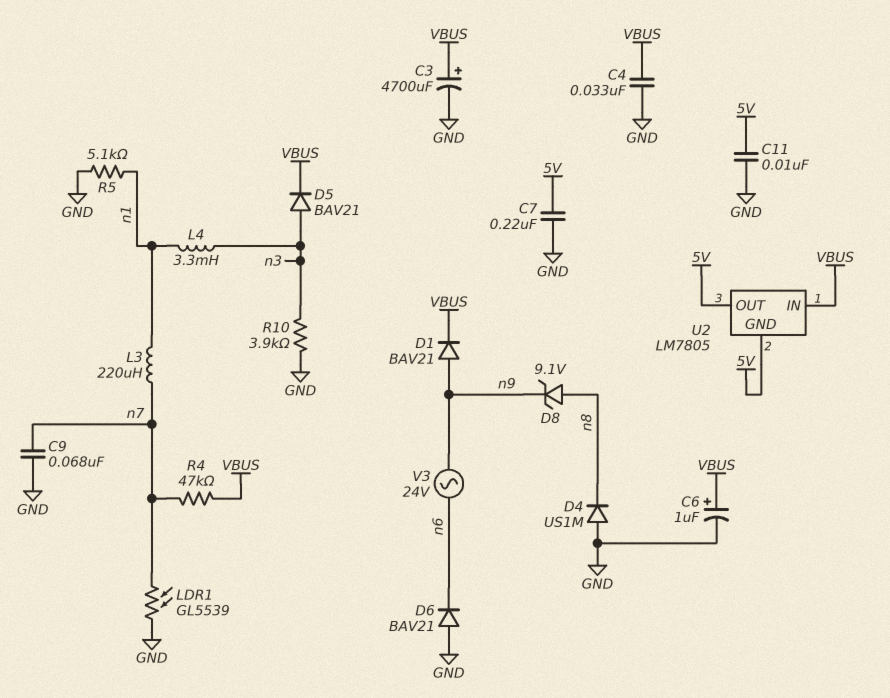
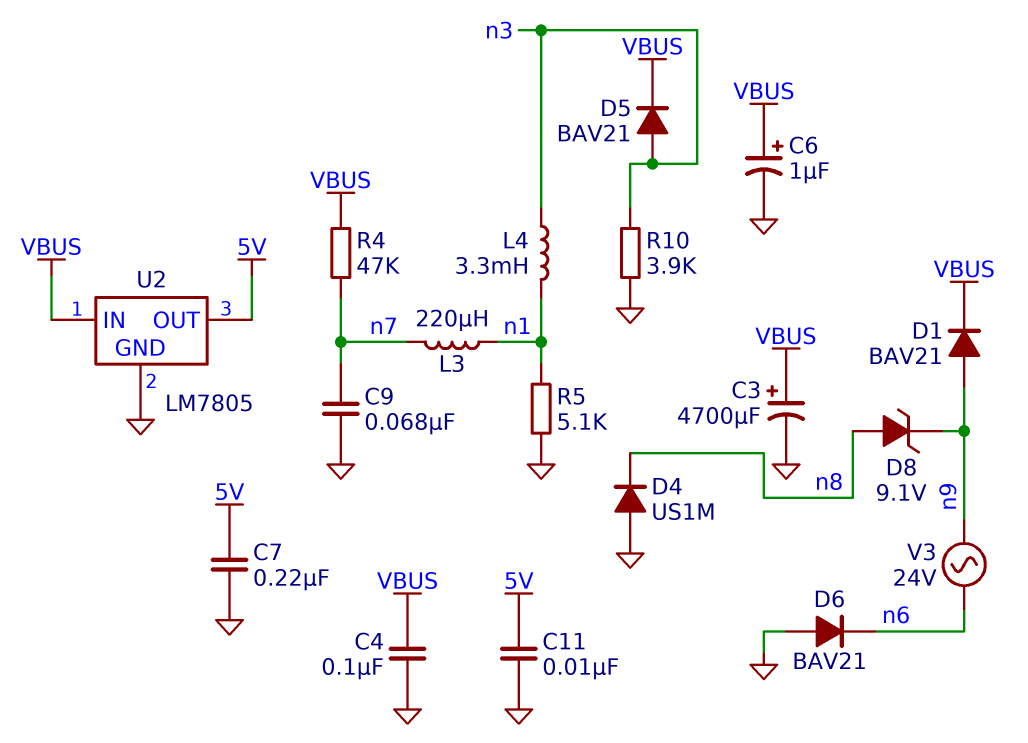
C4: 33nF (GND, VBUS) -> 100nF (GND, VBUS)
LDR1: GL5539 (GND, n7) -> none
U2 pin GND: 5V -> GND

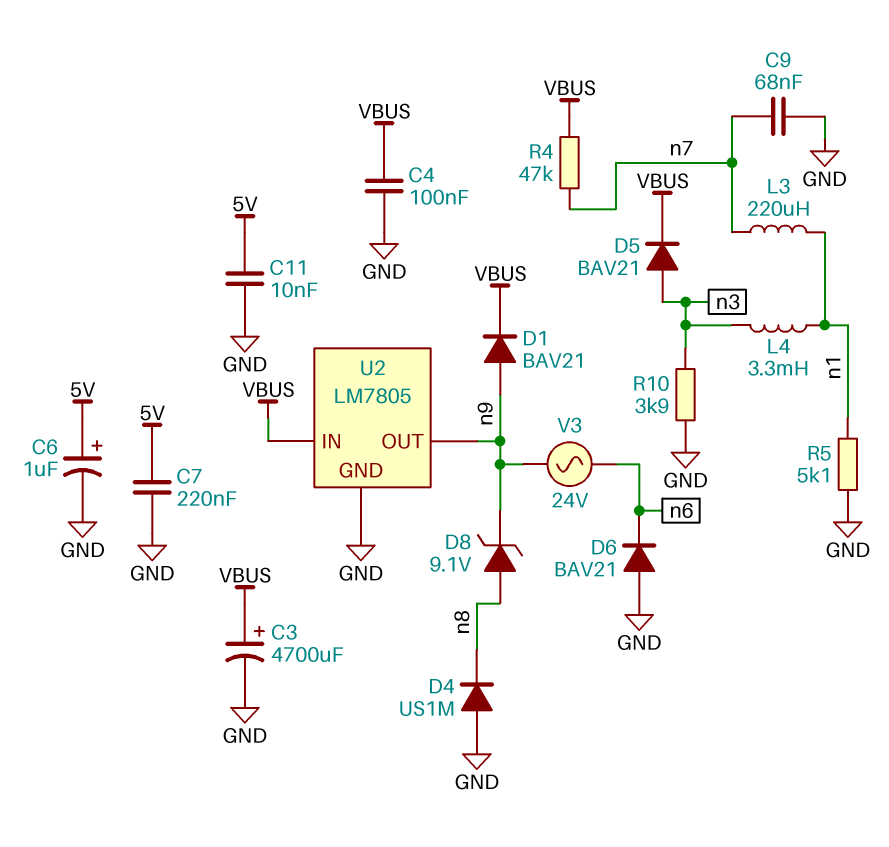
C6: 1uF (plus VBUS, minus GND) -> 1uF (plus 5V, minus GND)
U2 pin OUT: 5V -> n9

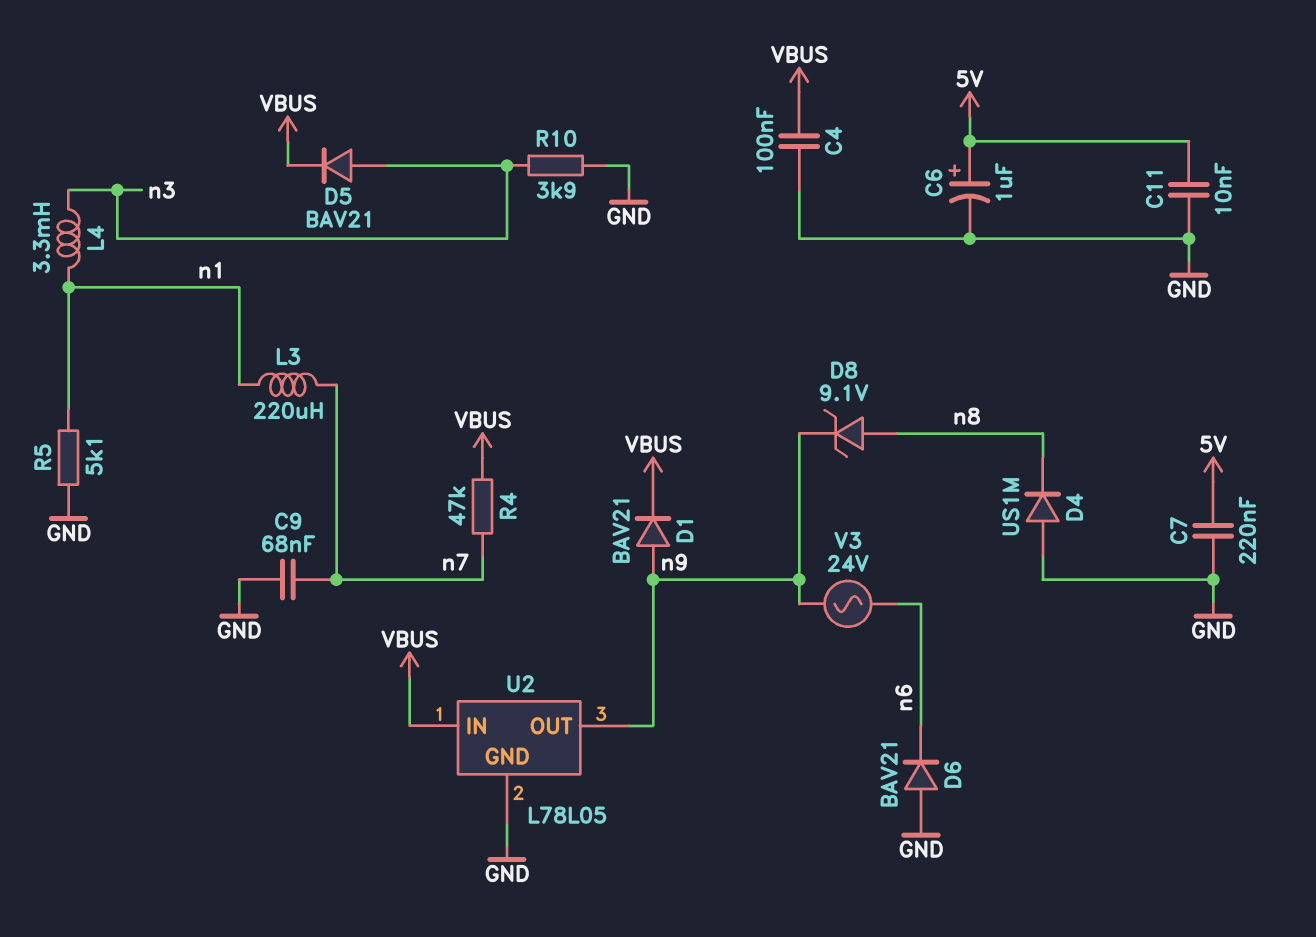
C3: 4700uF (plus VBUS, minus GND) -> none
U2: LM7805 -> L78L05

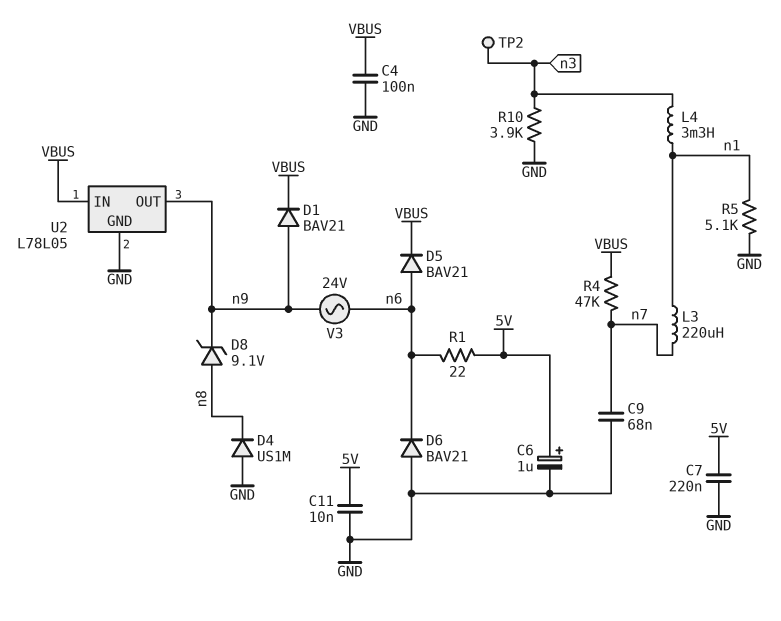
D5: diode BAV21 (A n3, K VBUS) -> diode BAV21 (A n6, K VBUS)
R1: none -> 22 (5V, n6)
TP2: none -> test point (n3)

